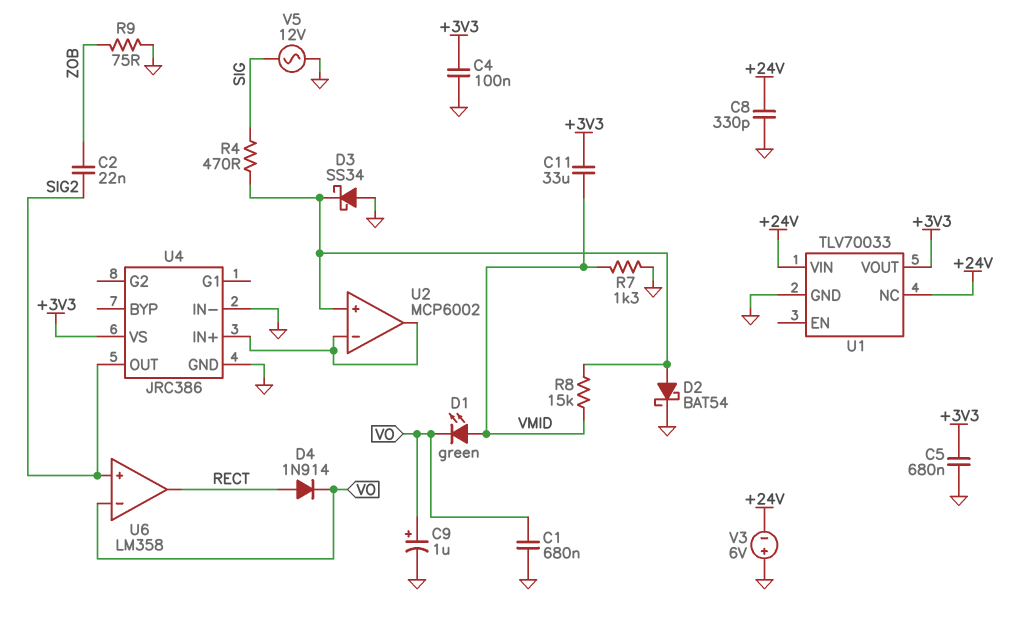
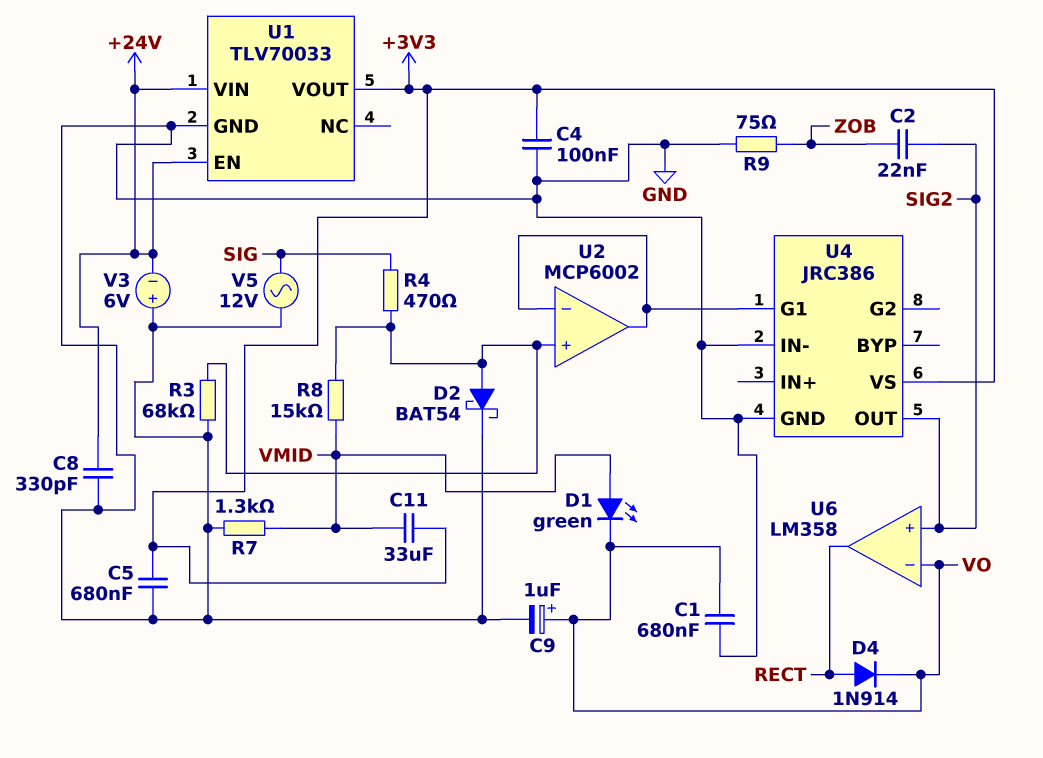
D3: schottky SS34 (A GND, K U2/in+) -> none
R3: none -> 68k (GND, U2/in+)
U1 pin EN: none -> +24V
U1 pin NC: +24V -> none
U4 pin G1: none -> U2/in-
U4 pin IN+: U2/in- -> none

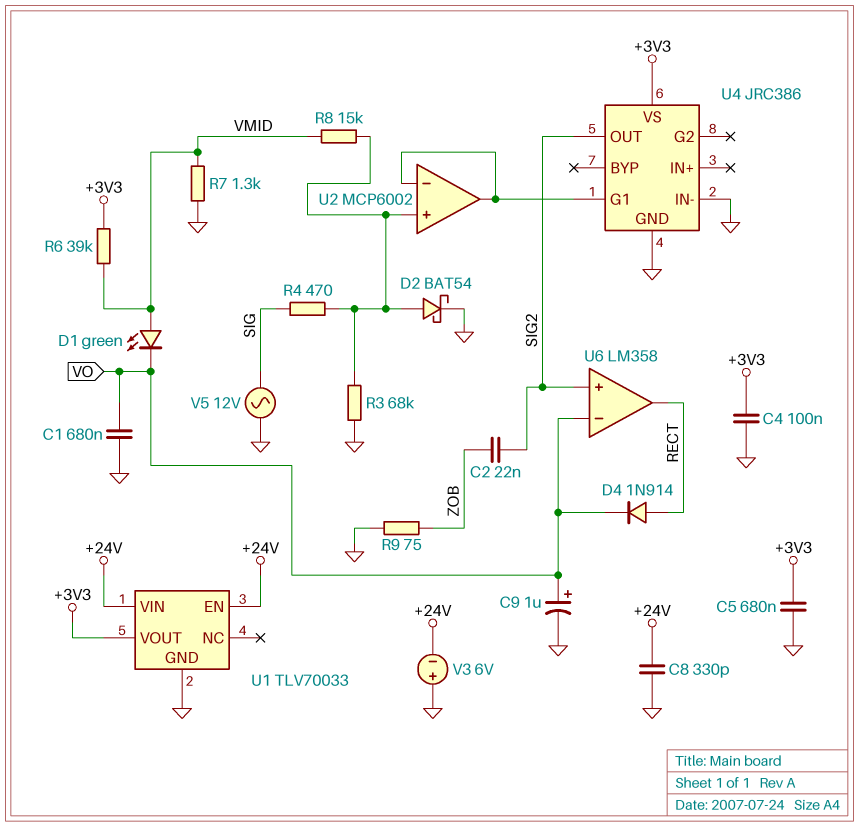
C11: 33uF (+3V3, VMID) -> none
R6: none -> 39k (+3V3, VMID)

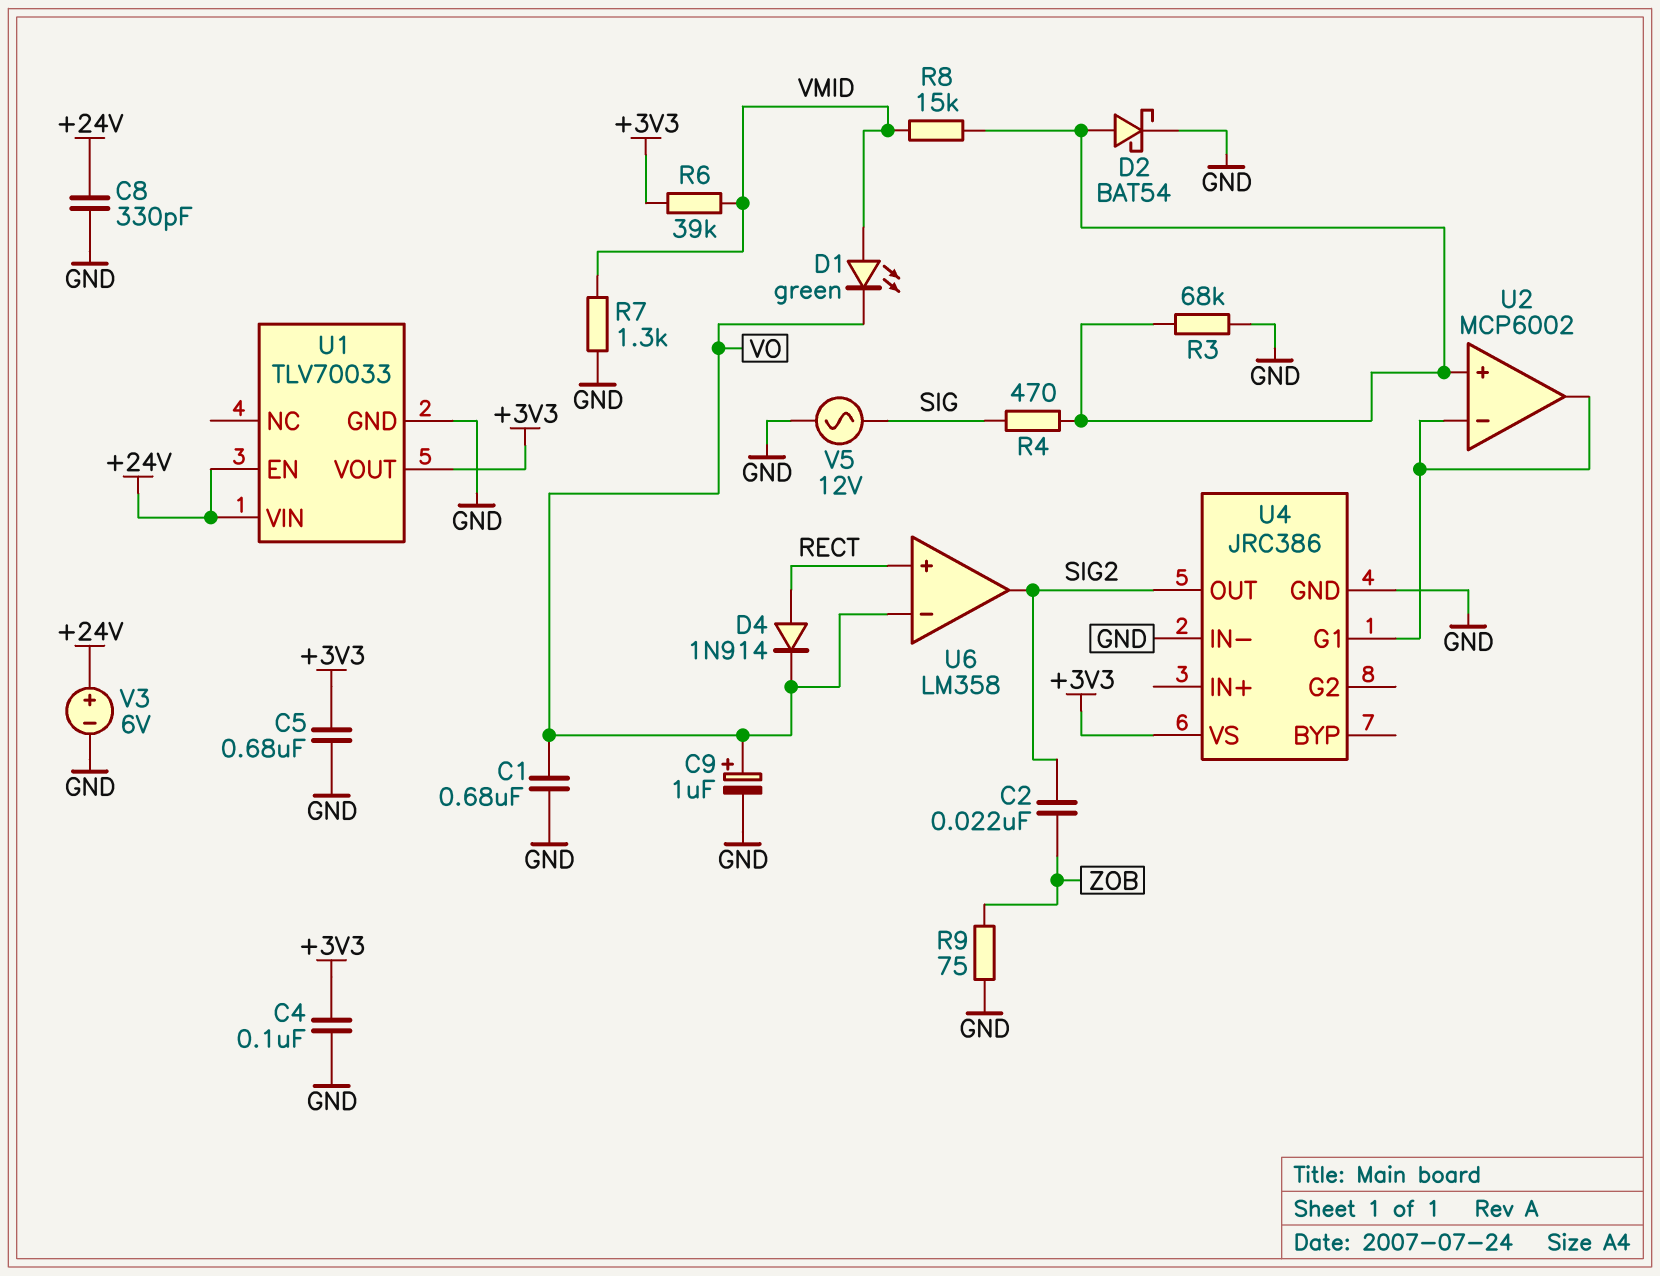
U6 pin in+: SIG2 -> RECT
U6 pin out: RECT -> SIG2
V3: 6V (plus GND, minus +24V) -> 6V (plus +24V, minus GND)

